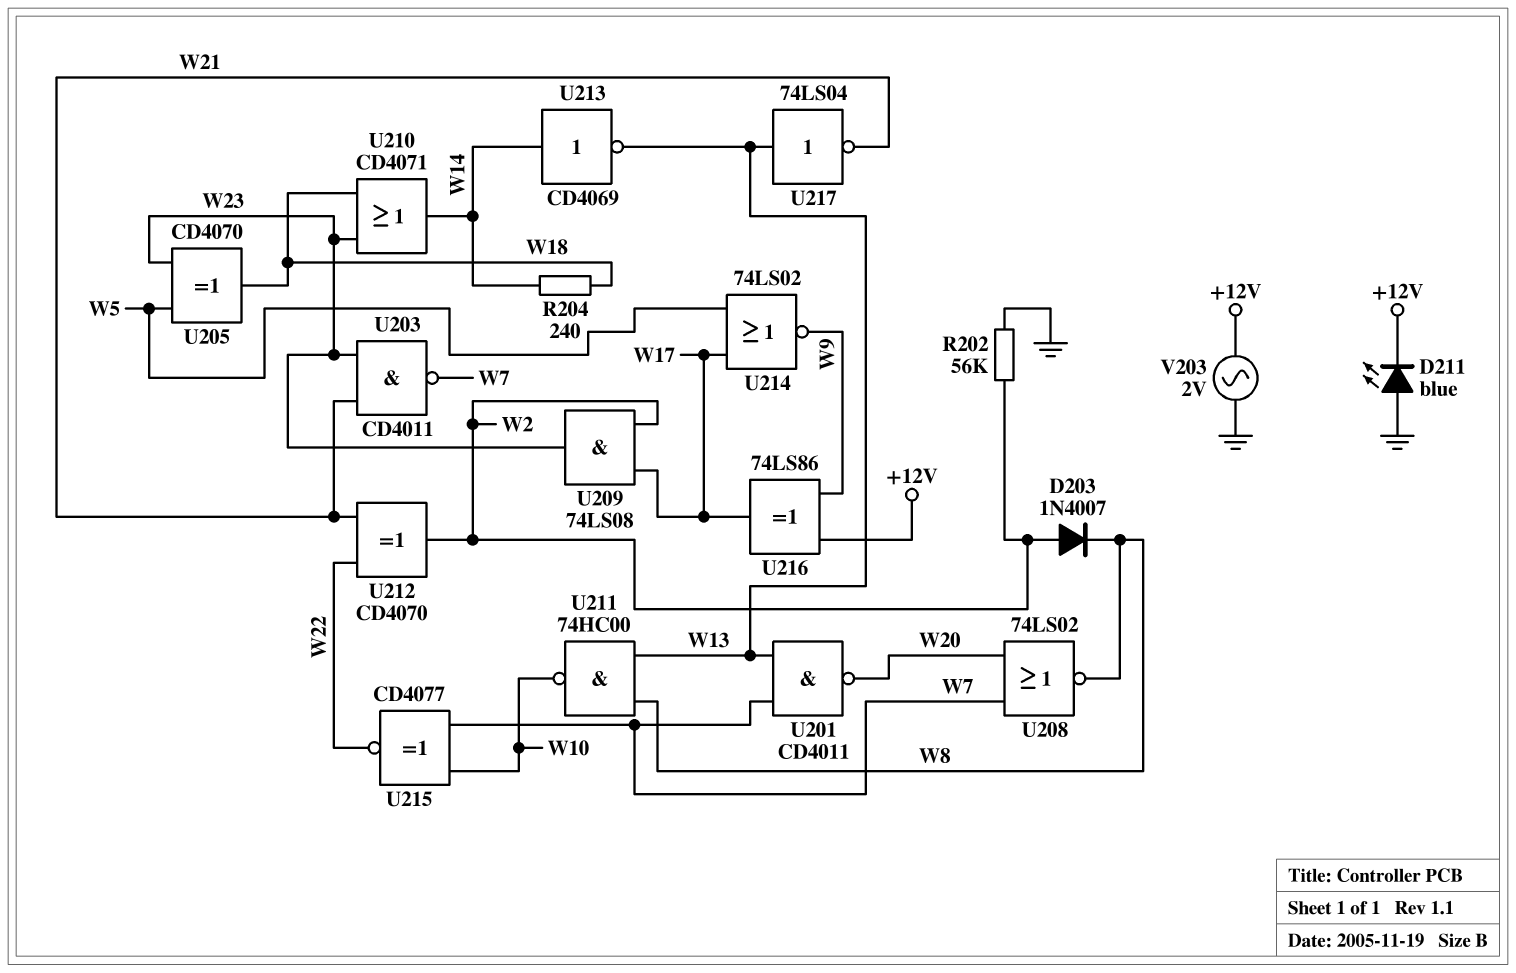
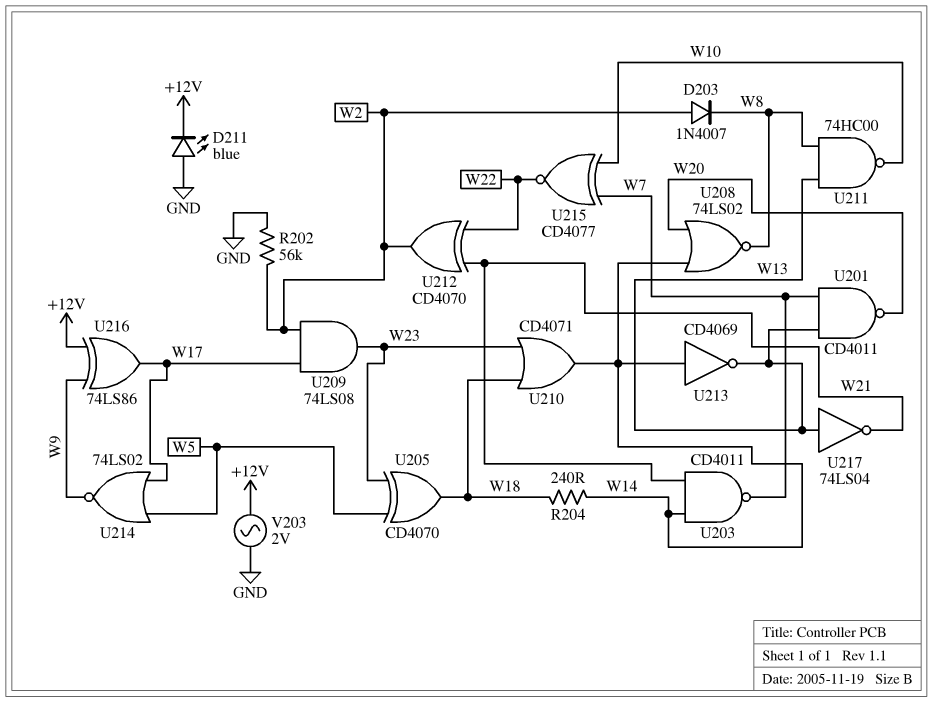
U203: NAND CD4011 (in W21, in W23, out W7) -> NAND CD4011 (in W14, in W21, out W7)
U208: NOR 74LS02 (in W7, in W20, out W8) -> NOR 74LS02 (in W14, in W20, out W8)

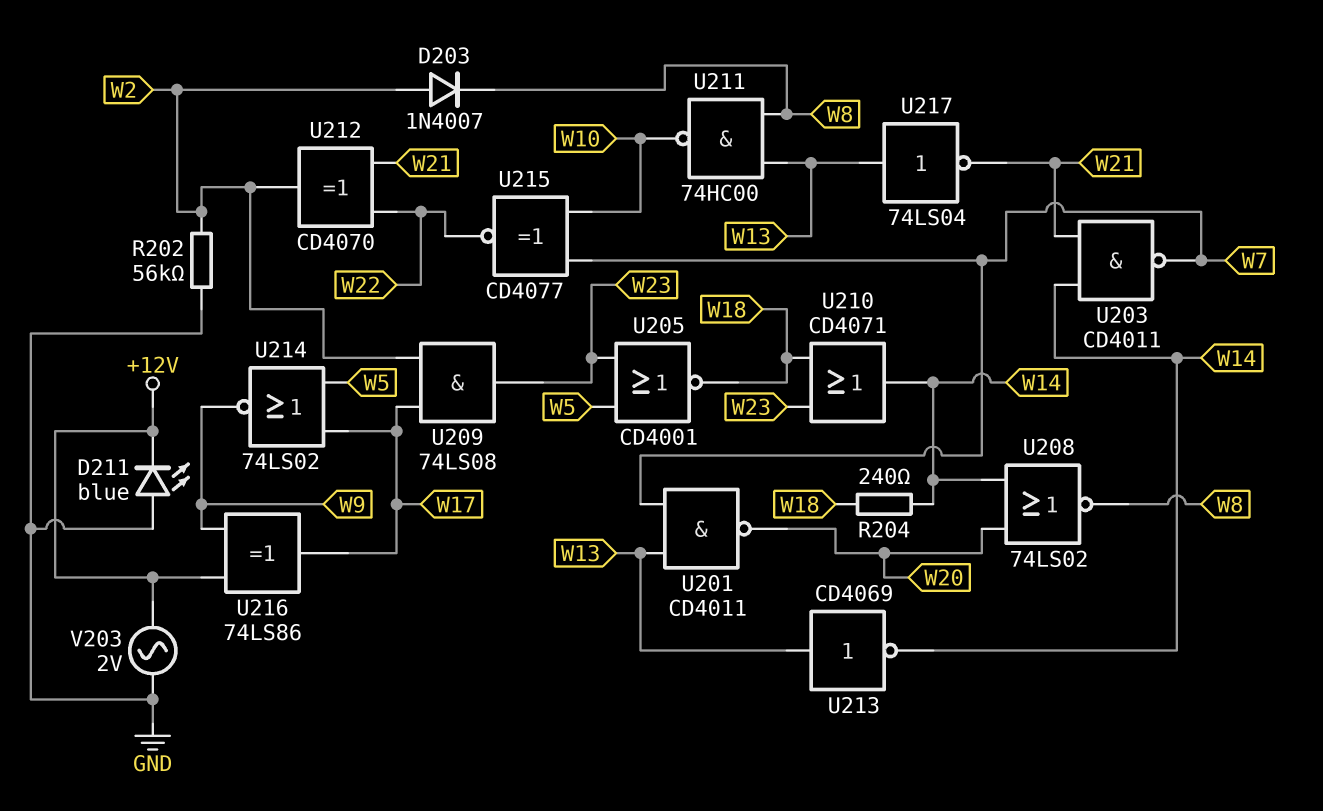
U205: XOR CD4070 (in W5, in W23, out W18) -> NOR CD4001 (in W5, in W23, out W18)
U213: NOT CD4069 (in W14, out W13) -> NOT CD4069 (in W13, out W14)

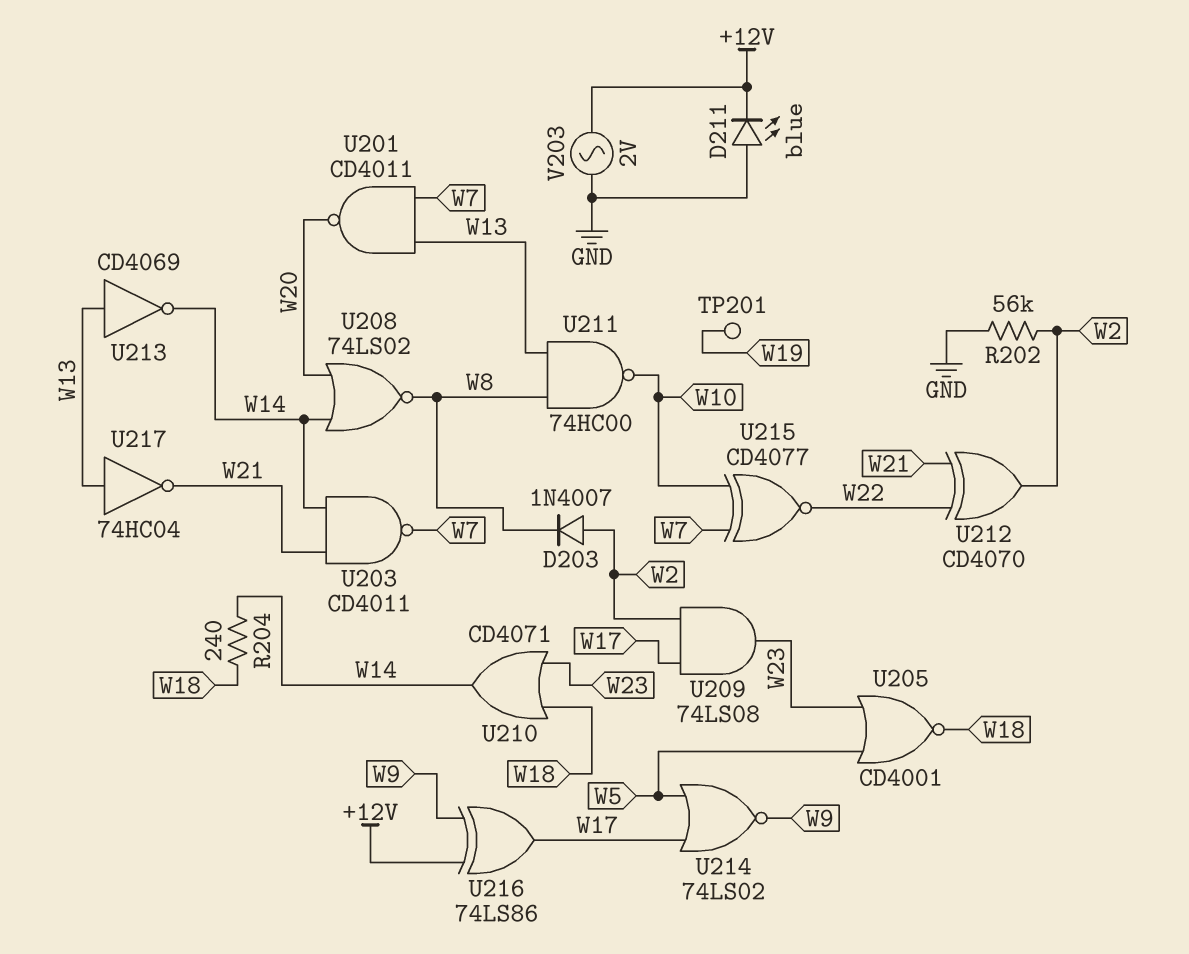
TP201: none -> test point (W19)
U217: NOT 74LS04 (in W13, out W21) -> NOT 74HC04 (in W13, out W21)

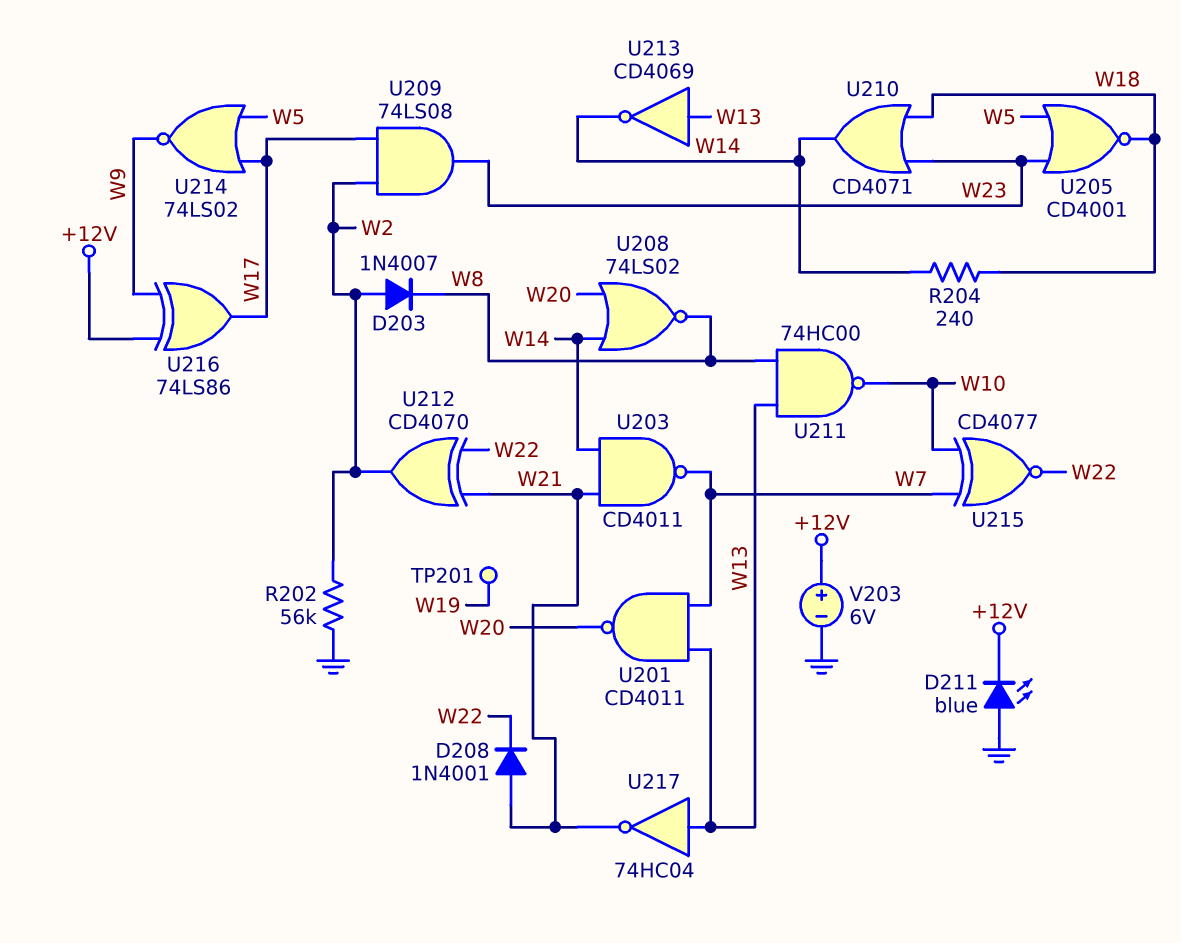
D208: none -> diode 1N4001 (A W21, K W22)
V203: AC 2V (+12V, GND) -> 6V (plus +12V, minus GND)

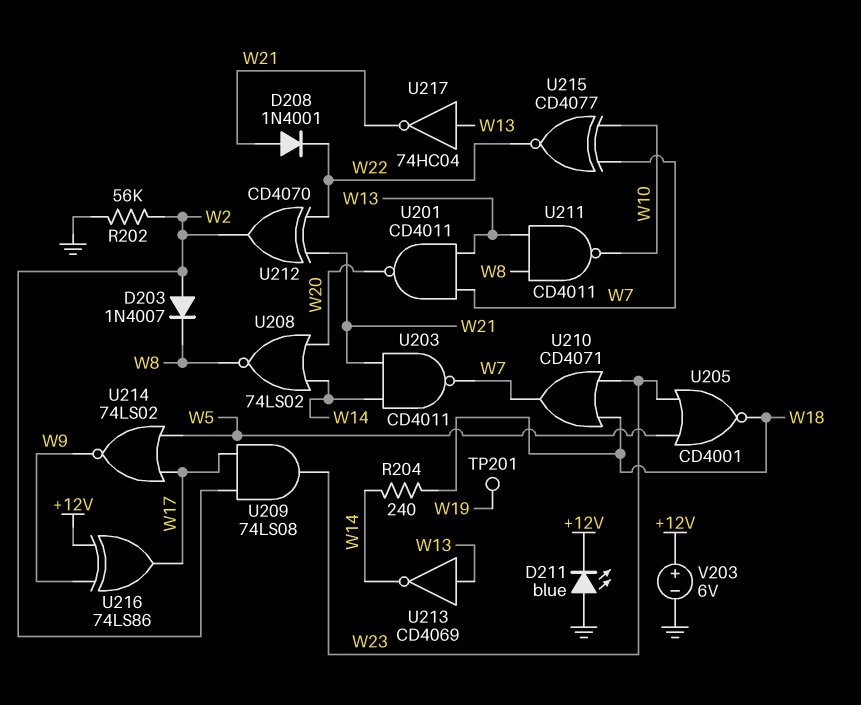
U210: OR CD4071 (in W18, in W23, out W14) -> OR CD4071 (in W18, in W23, out W7)
U211: NAND 74HC00 (in W8, in W13, out W10) -> NAND CD4011 (in W8, in W13, out W10)

